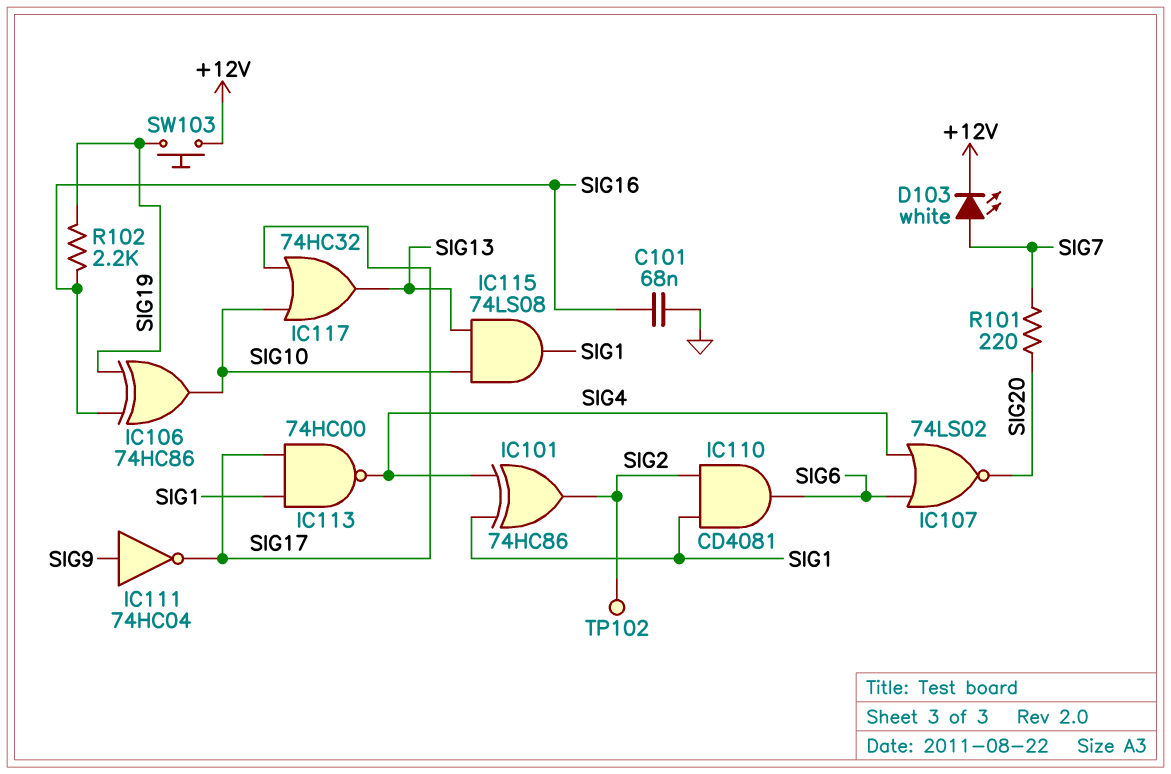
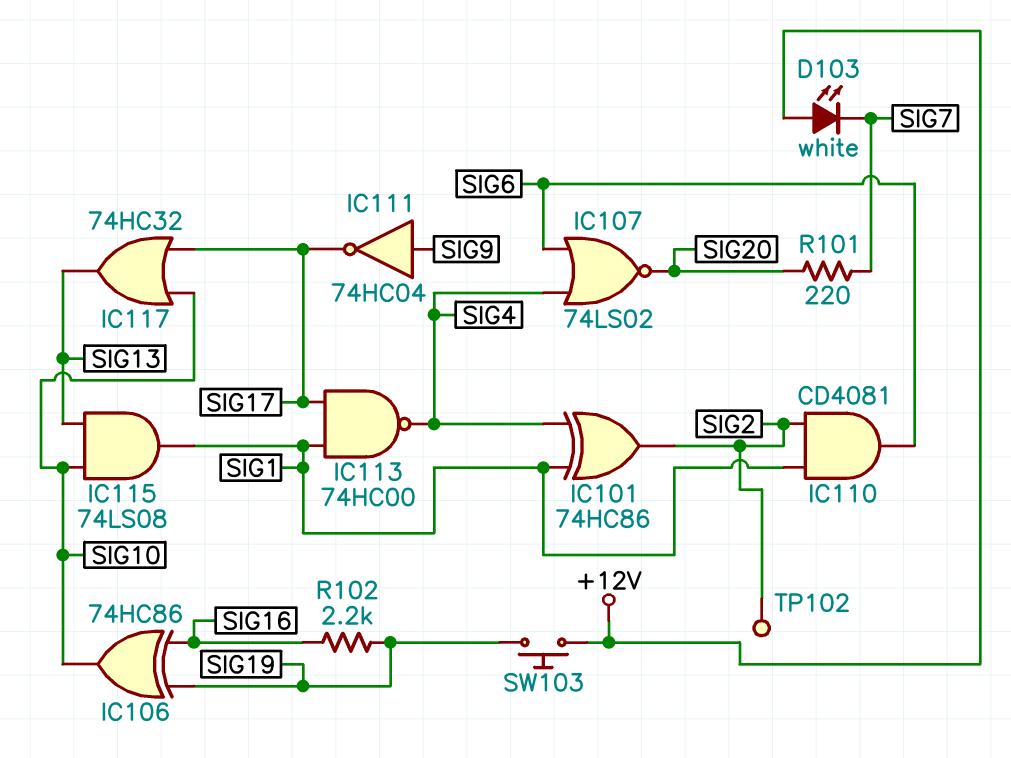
C101: 68nF (GND, SIG16) -> none
D103: LED white (A SIG7, K +12V) -> LED white (A +12V, K SIG7)

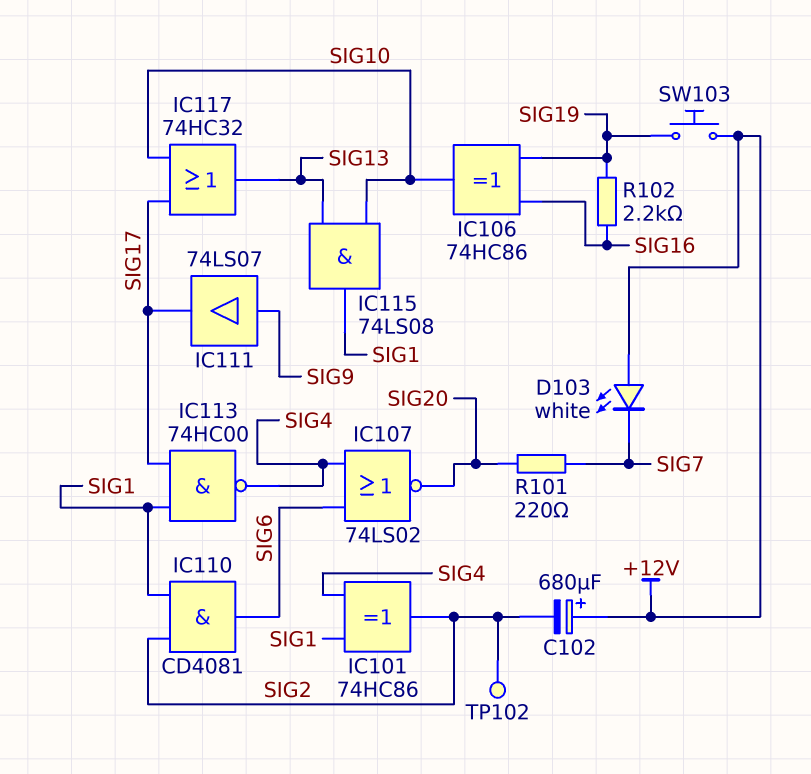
C102: none -> 680uF (plus +12V, minus SIG2)
IC111: NOT 74HC04 (in SIG9, out SIG17) -> buffer 74LS07 (in SIG9, out SIG17)

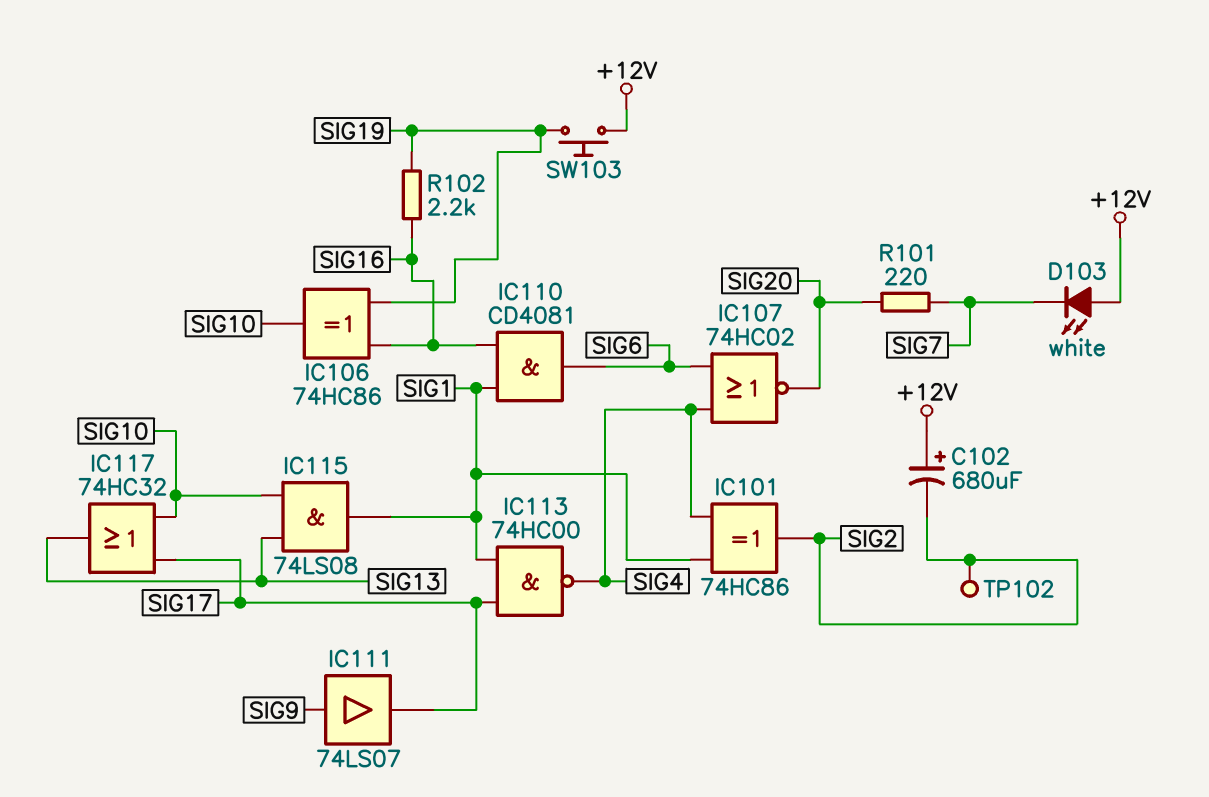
IC107: NOR 74LS02 (in SIG4, in SIG6, out SIG20) -> NOR 74HC02 (in SIG4, in SIG6, out SIG20)
IC110: AND CD4081 (in SIG1, in SIG2, out SIG6) -> AND CD4081 (in SIG1, in SIG16, out SIG6)

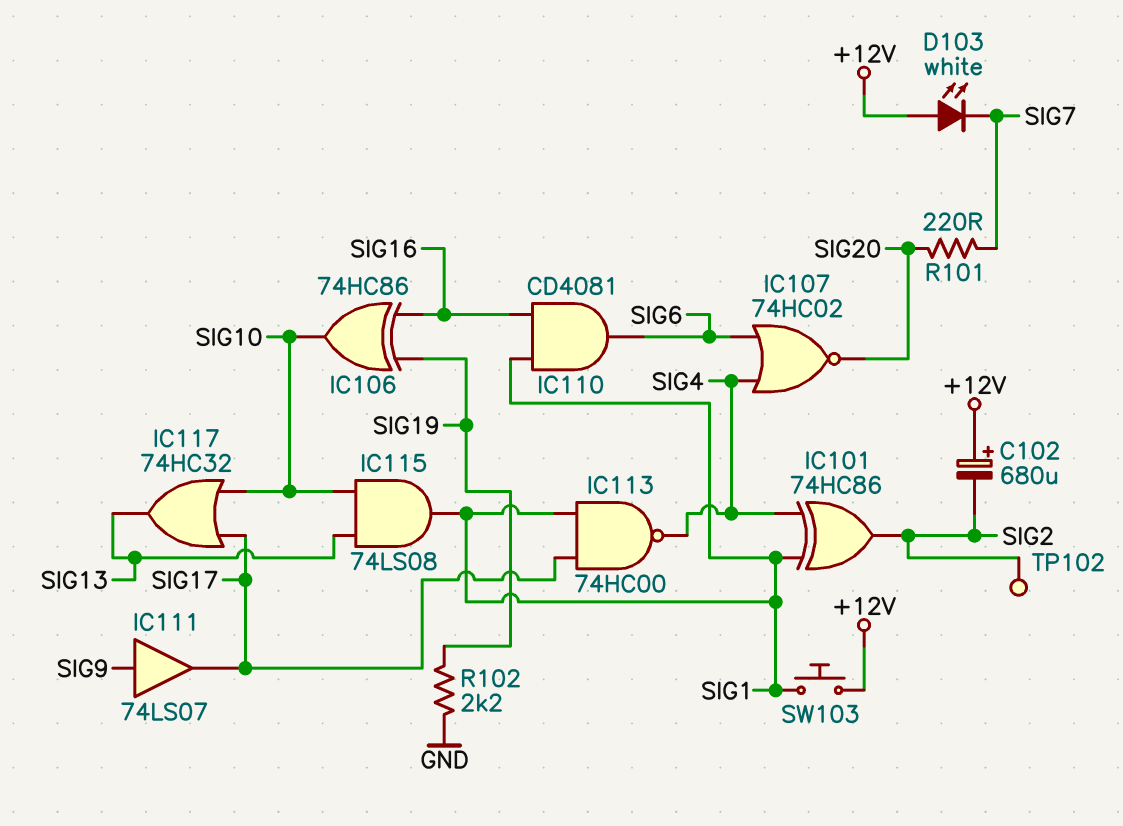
R102: 2.2k (SIG16, SIG19) -> 2.2k (GND, SIG19)
SW103: button (+12V, SIG19) -> button (+12V, SIG1)

